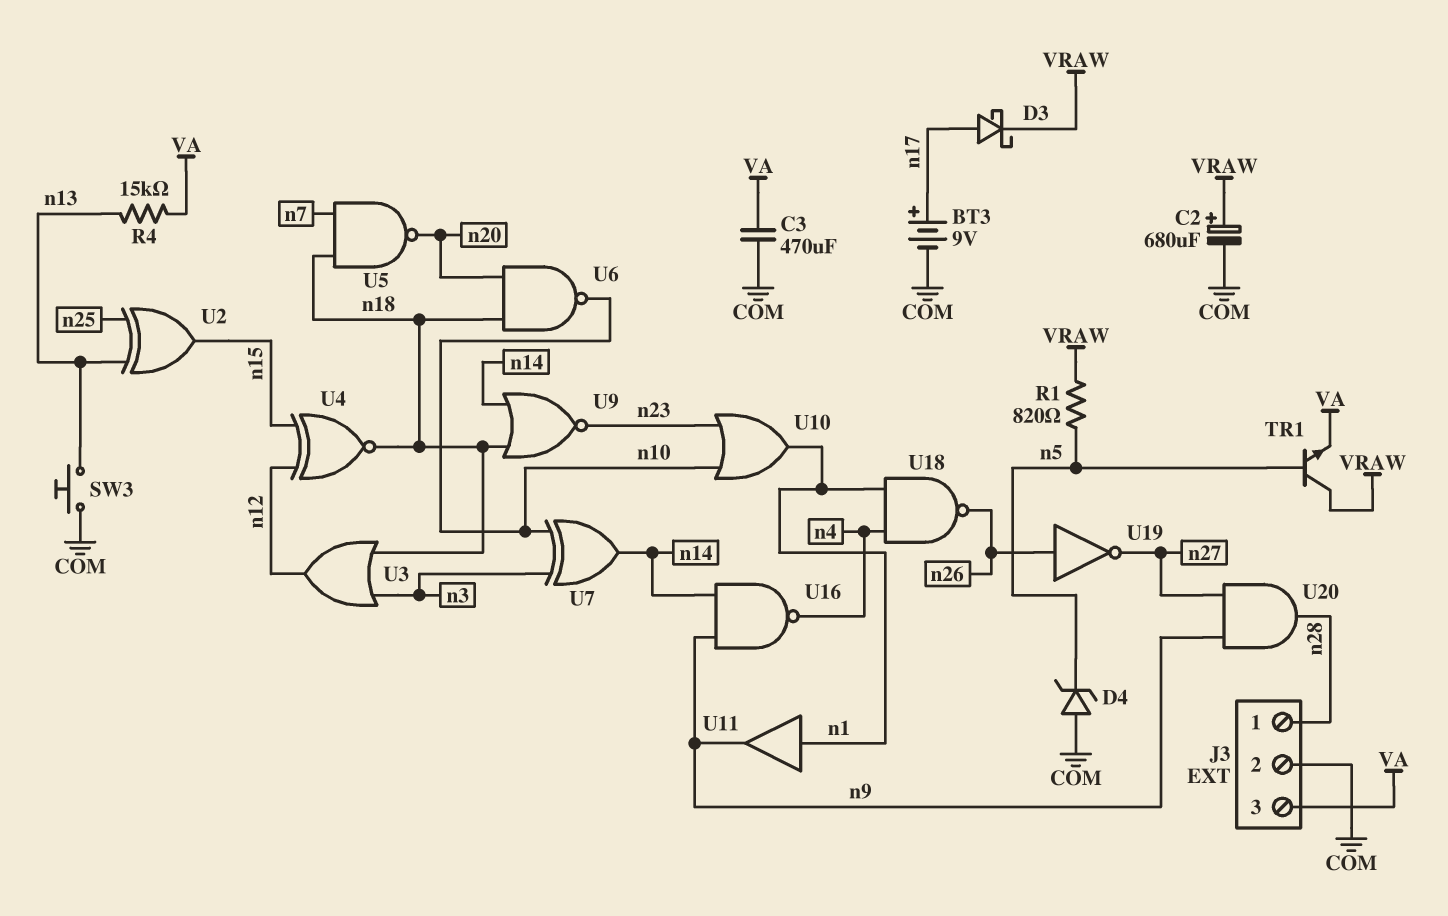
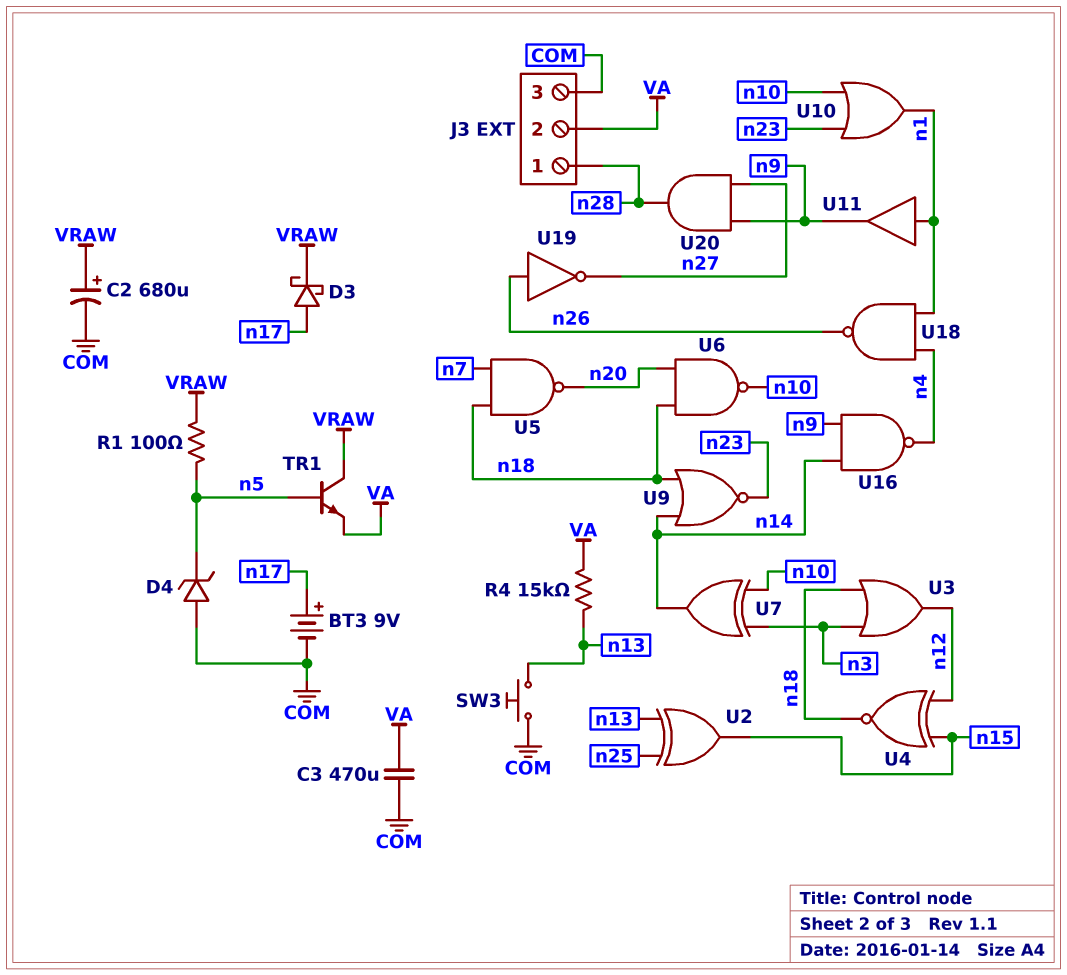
J3 pin 2: COM -> VA
J3 pin 3: VA -> COM
R1: 820 (VRAW, n5) -> 100 (VRAW, n5)

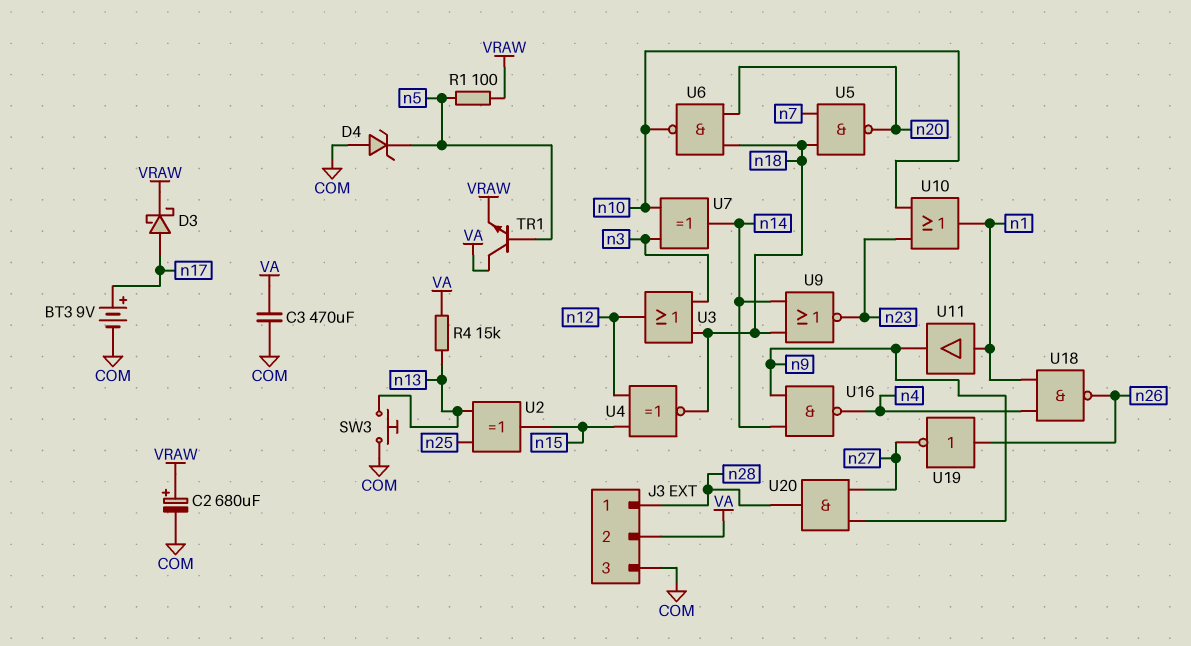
TR1: NPN (B n5, C VRAW, E VA) -> NPN (B n5, C VA, E VRAW)

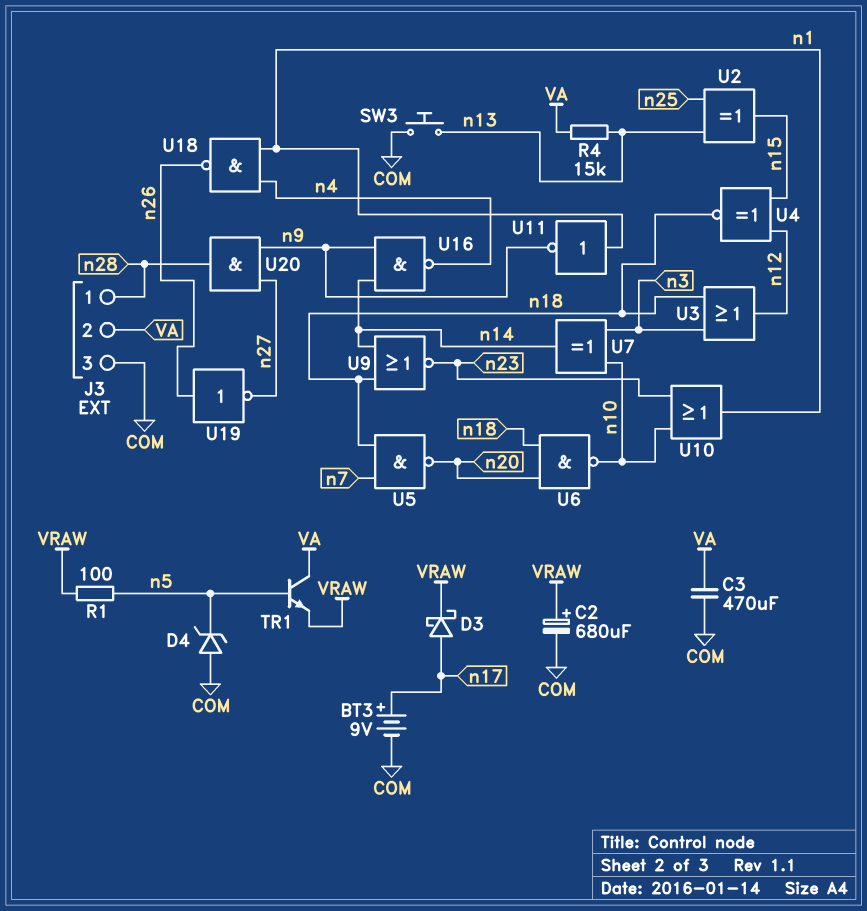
U11: buffer (in n1, out n9) -> NOT (in n1, out n9)

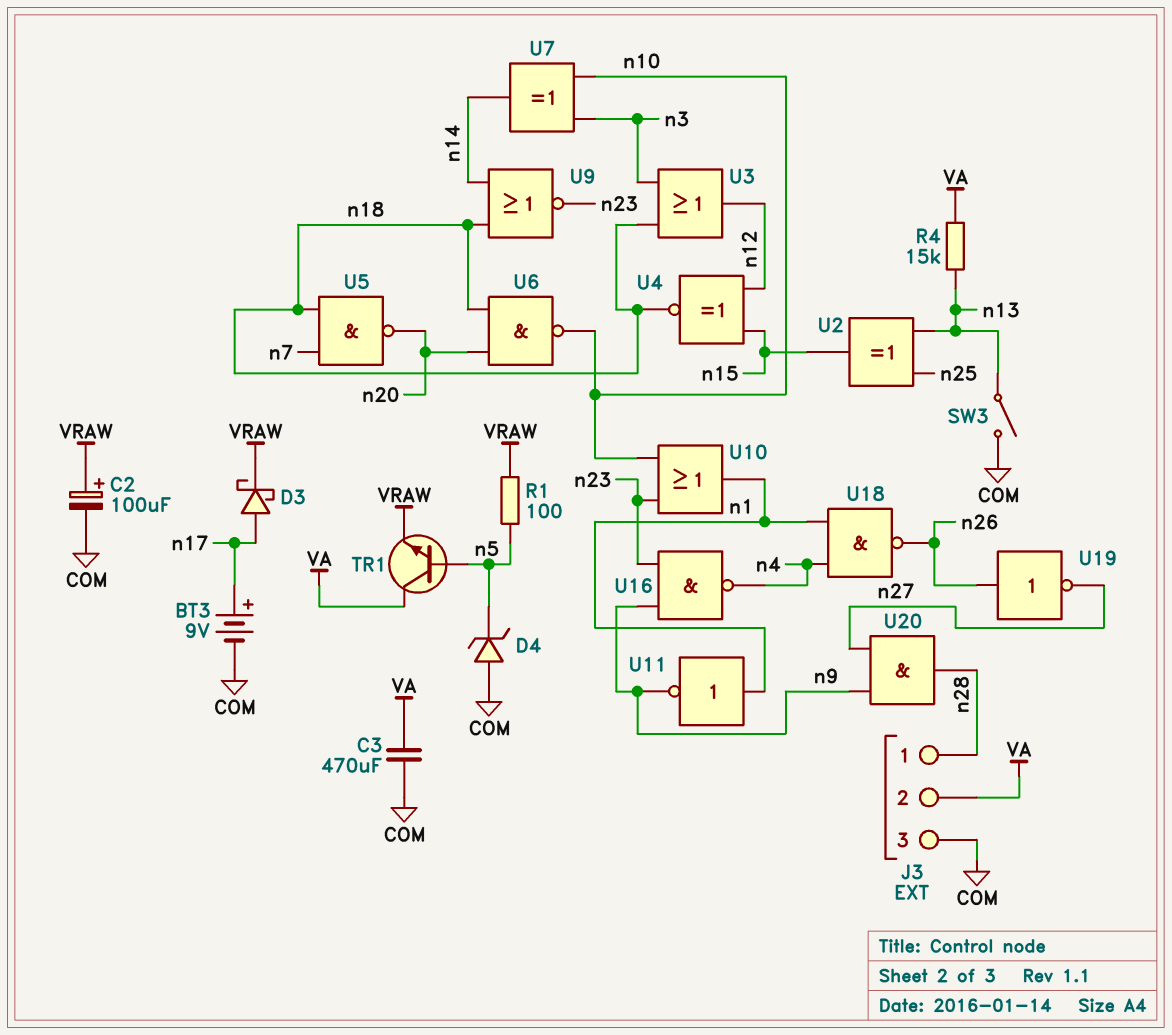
C2: 680uF (plus VRAW, minus COM) -> 100uF (plus VRAW, minus COM)
SW3: button (COM, n13) -> switch (COM, n13)
U16: NAND (in n9, in n14, out n4) -> NAND (in n9, in n23, out n4)

